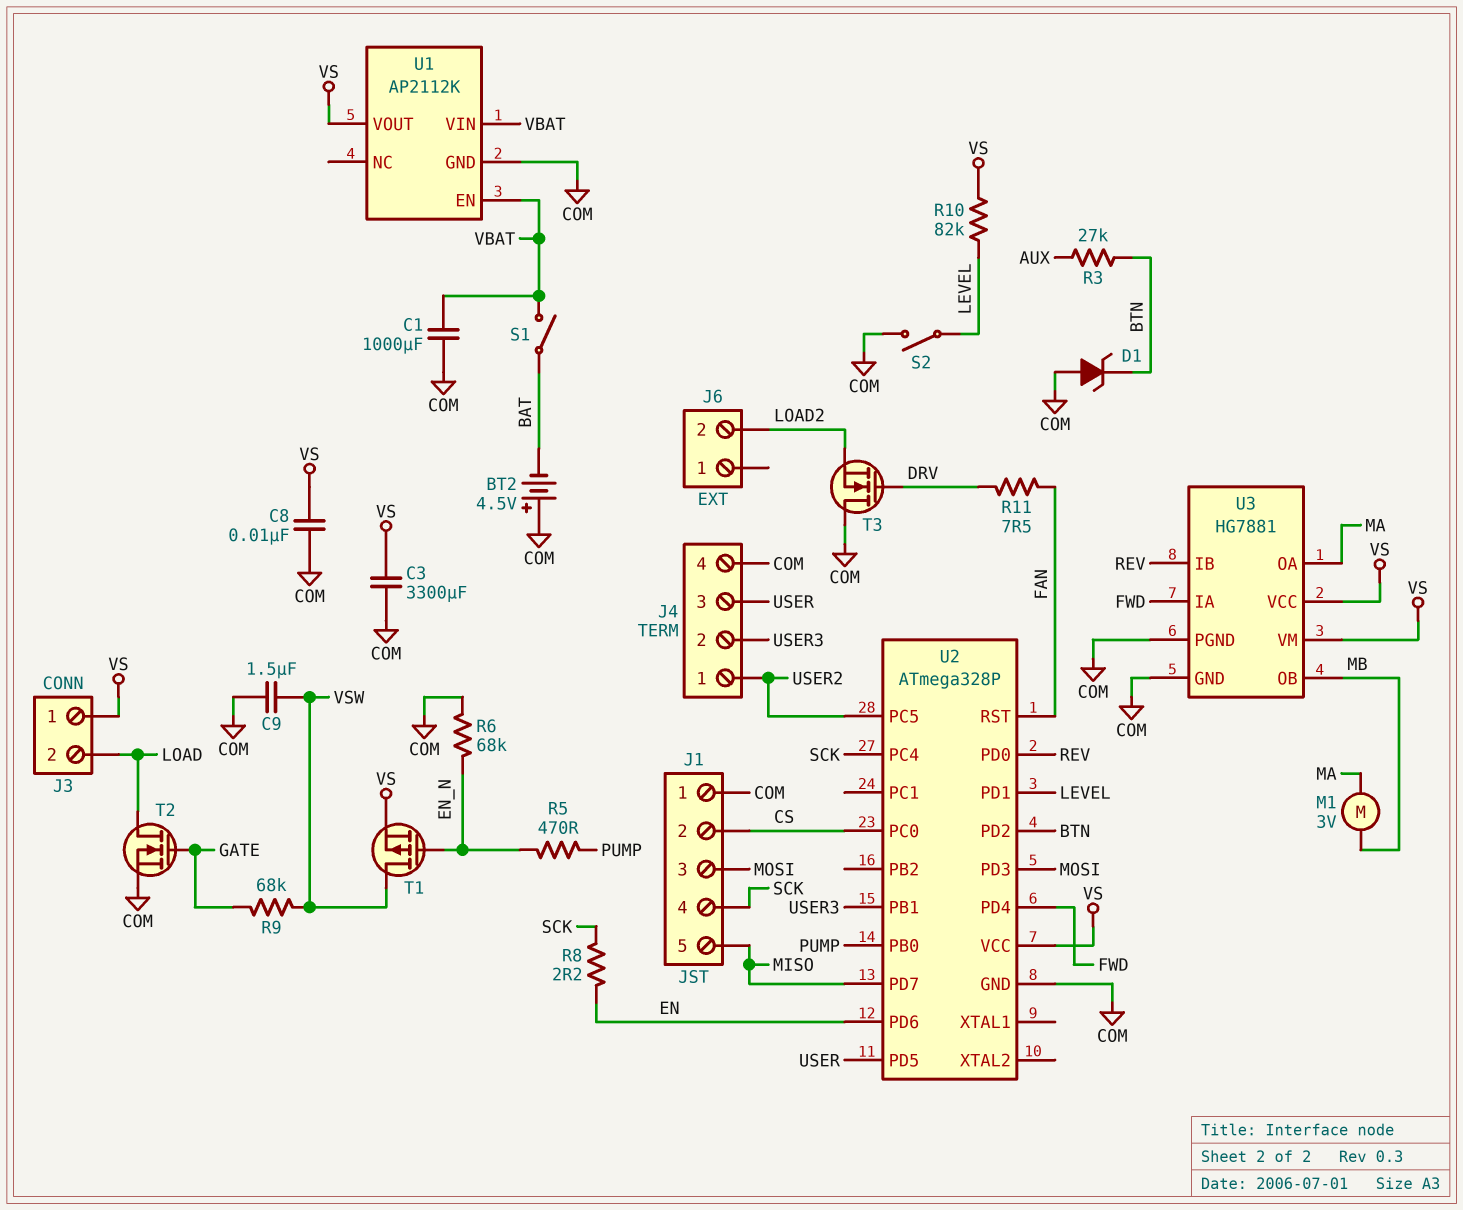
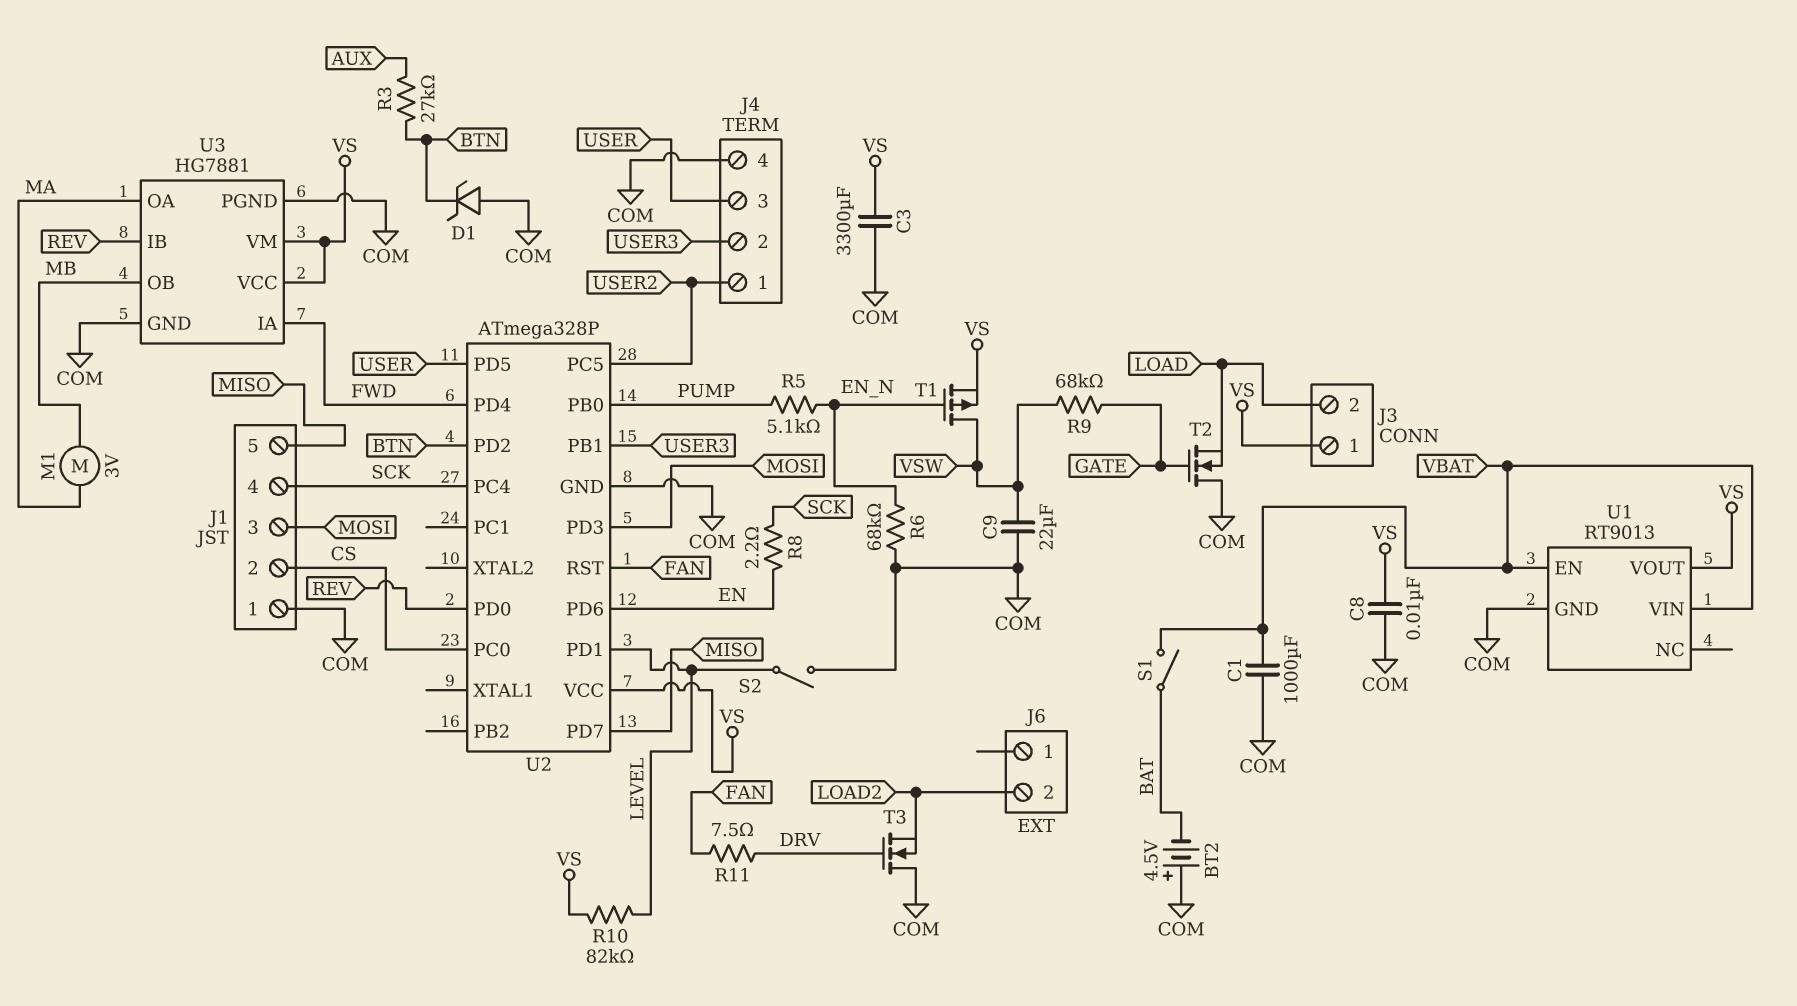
C9: 1.5uF (COM, VSW) -> 22uF (COM, VSW)
R5: 470 (EN_N, PUMP) -> 5.1k (EN_N, PUMP)
T2: NMOS (G GATE, D LOAD, S COM) -> NMOS (G GATE, D COM, S LOAD)
U1: AP2112K -> RT9013

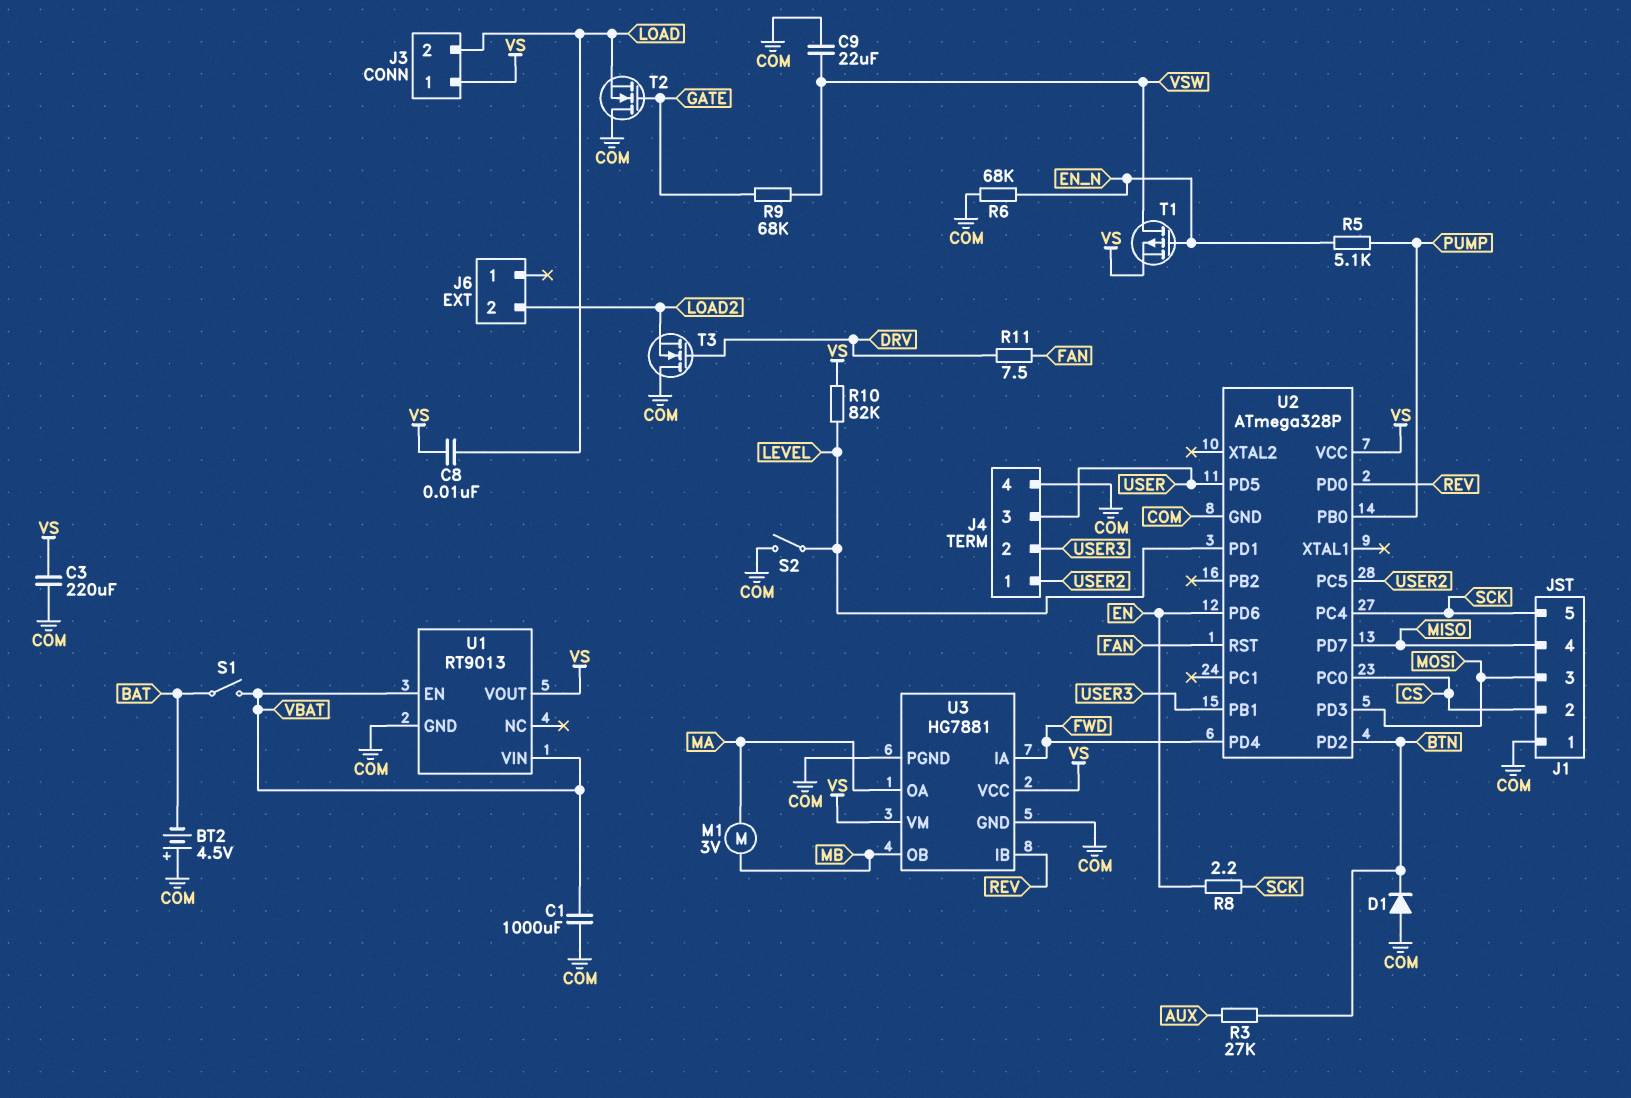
C3: 3300uF (COM, VS) -> 220uF (COM, VS)
C8: 10nF (COM, VS) -> 10nF (LOAD, VS)
D1: zener (A COM, K BTN) -> diode (A COM, K BTN)
J1 pin 4: SCK -> MISO
J1 pin 5: MISO -> SCK

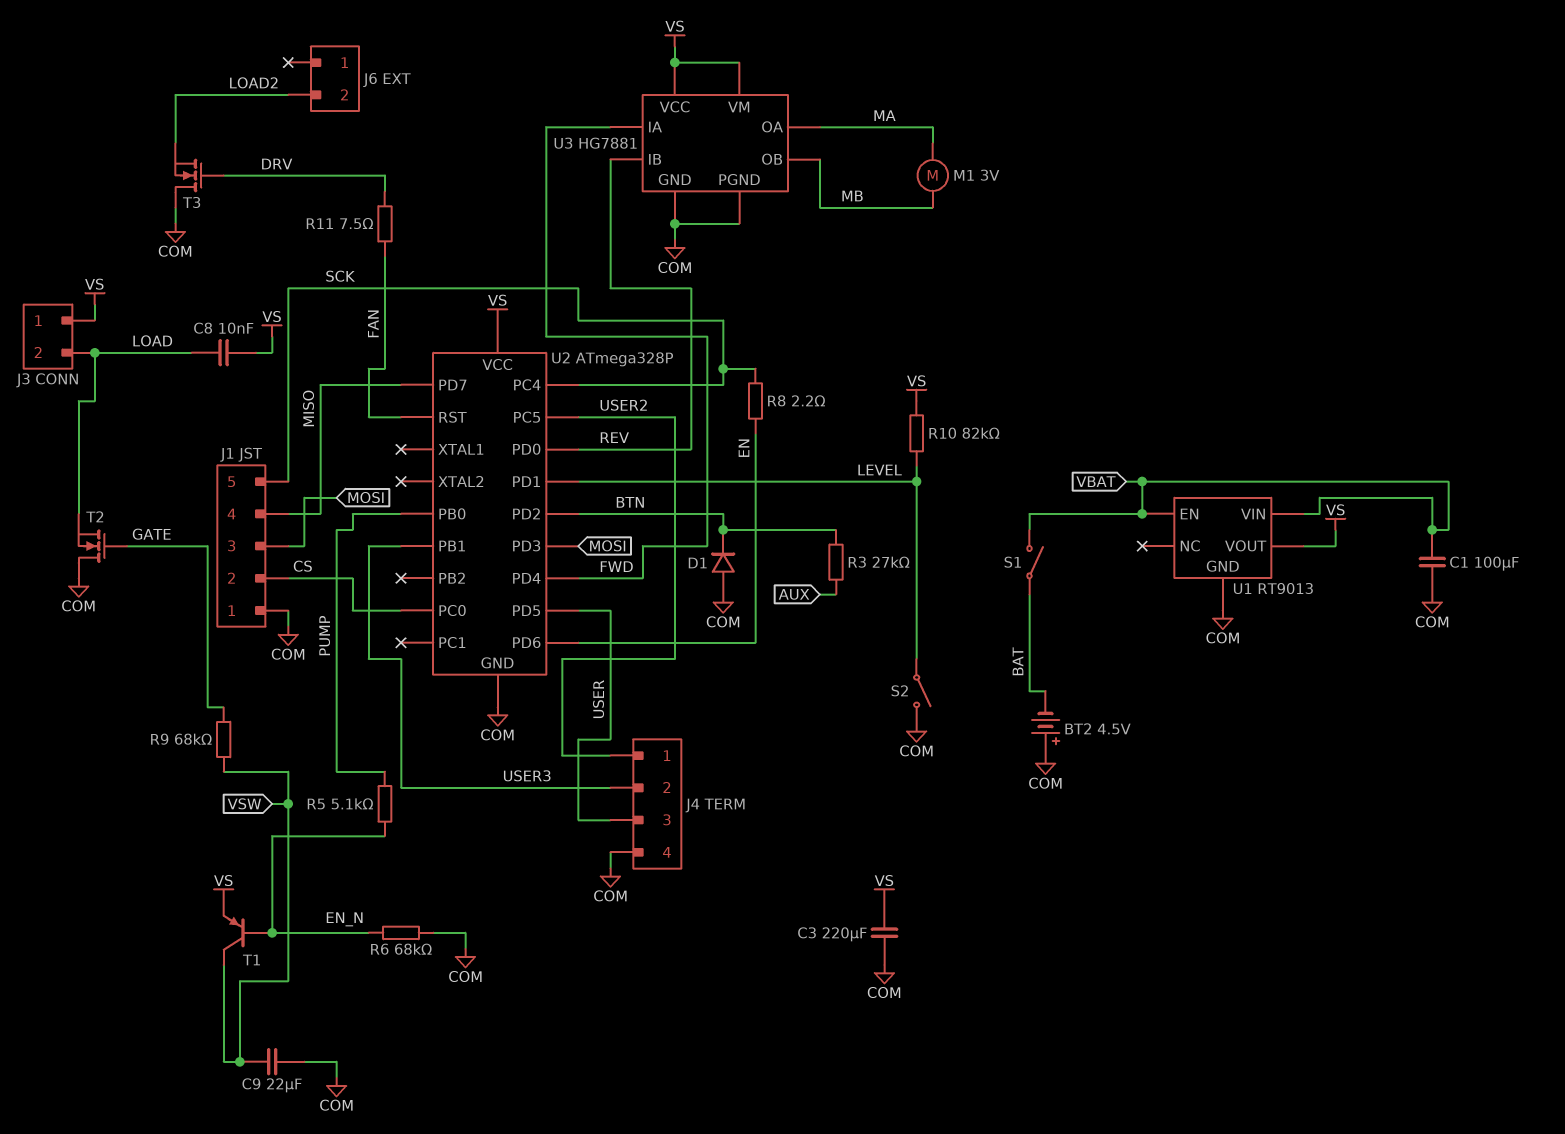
C1: 1000uF (COM, VBAT) -> 100uF (COM, VBAT)
T1: PMOS (G EN_N, D VSW, S VS) -> PNP (B EN_N, C VSW, E VS)

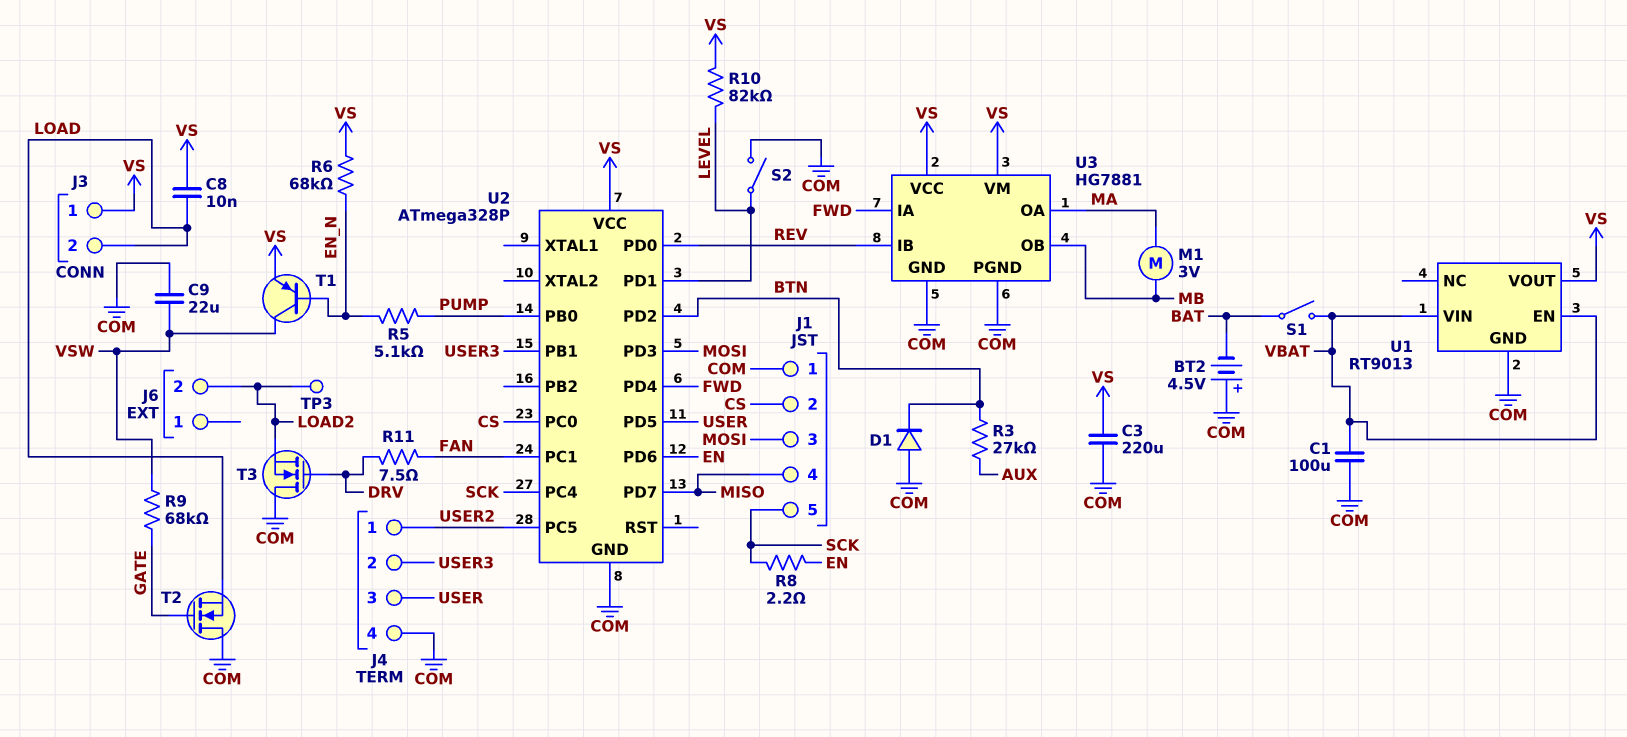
R6: 68k (COM, EN_N) -> 68k (EN_N, VS)
TP3: none -> test point (LOAD2)
U2 pin PC1: none -> FAN
U2 pin RST: FAN -> none

